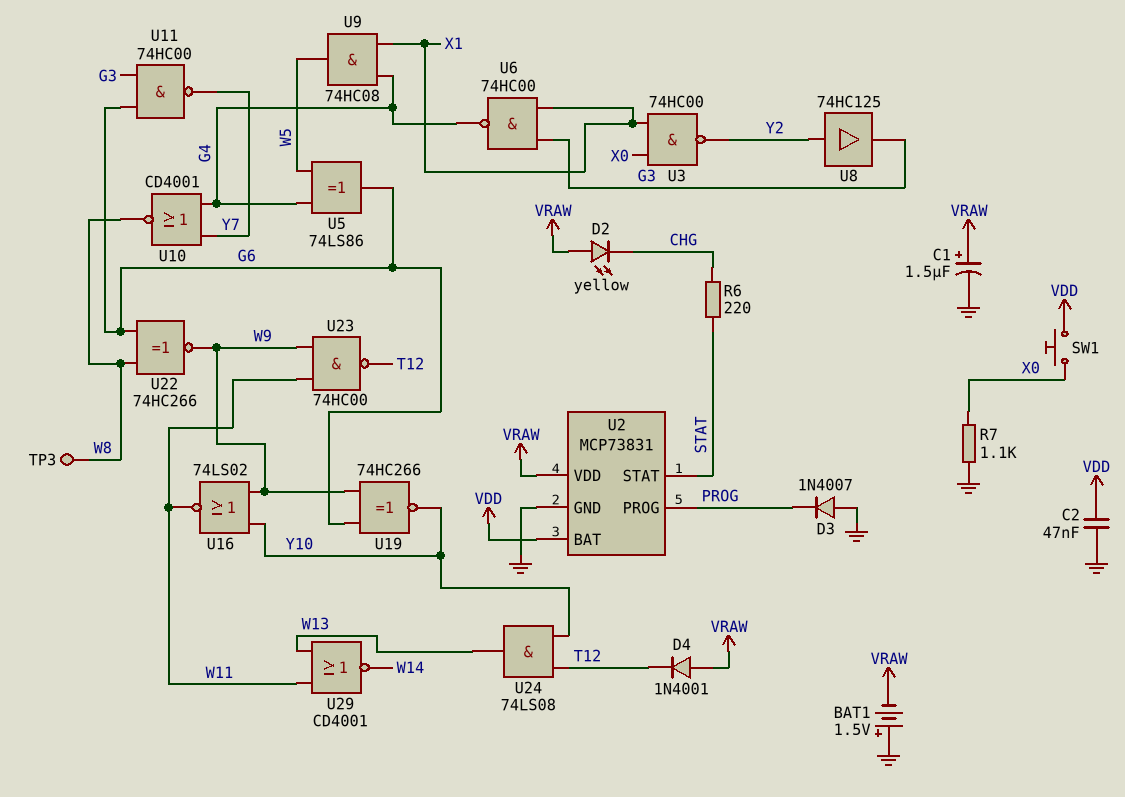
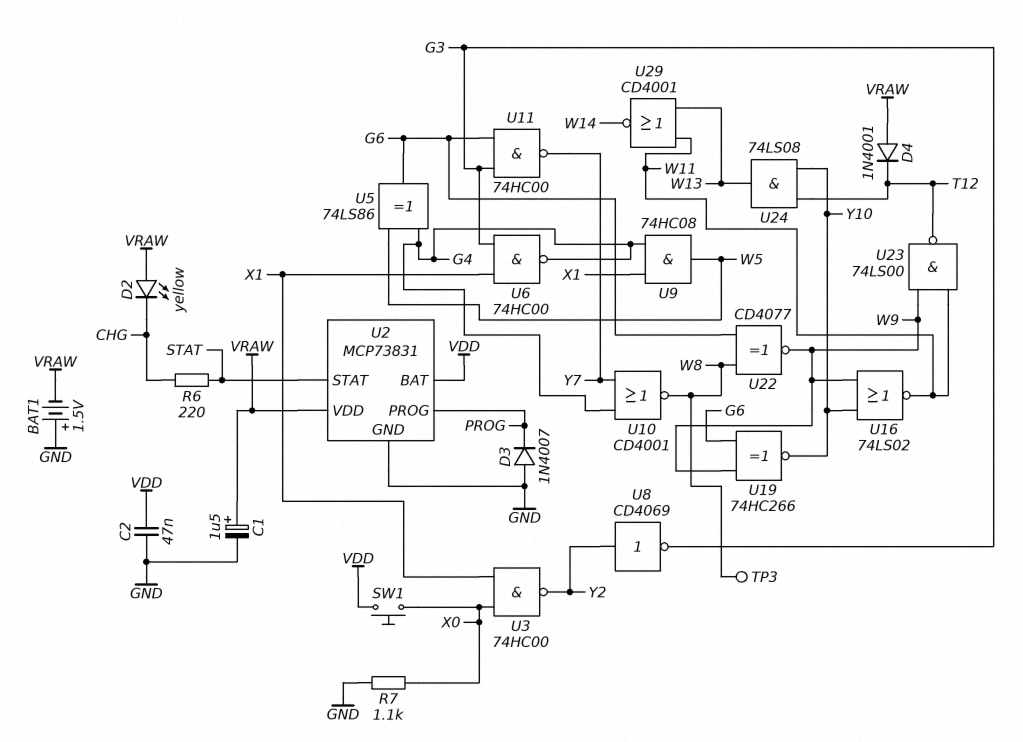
U8: buffer 74HC125 (in Y2, out G3) -> NOT CD4069 (in Y2, out G3)
U22: XNOR 74HC266 (in G6, in W8, out W9) -> XNOR CD4077 (in G6, in W8, out W9)
U23: NAND 74HC00 (in W9, in W11, out T12) -> NAND 74LS00 (in W9, in W11, out T12)

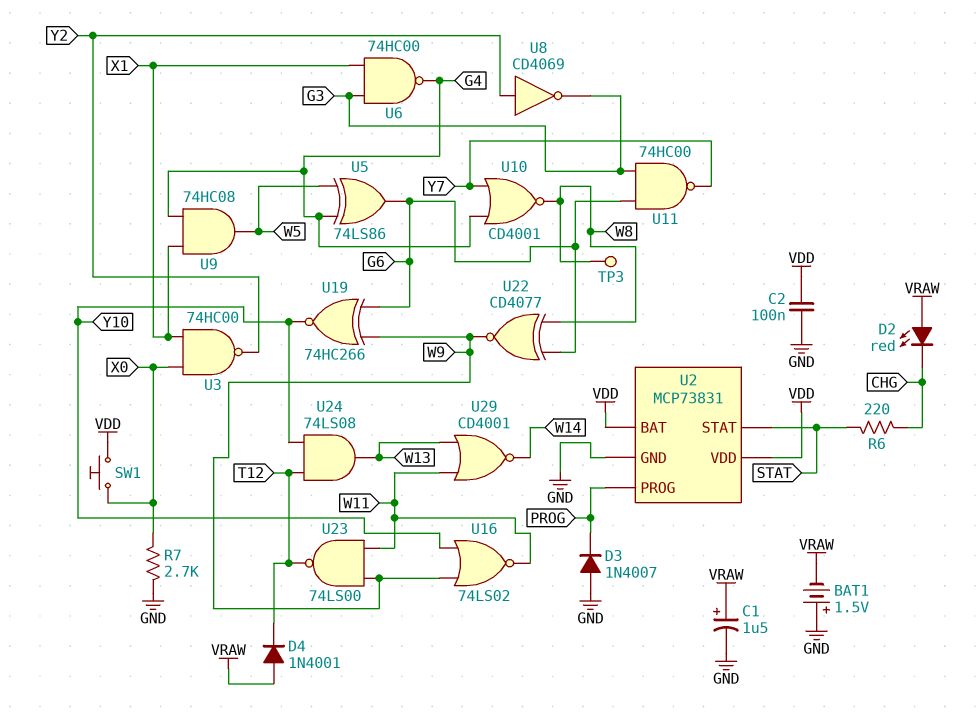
C2: 47nF (GND, VDD) -> 100nF (GND, VDD)
D2: LED yellow (A VRAW, K CHG) -> LED red (A VRAW, K CHG)
R7: 1.1k (GND, X0) -> 2.7k (GND, X0)
U2 pin VDD: VRAW -> VDD

